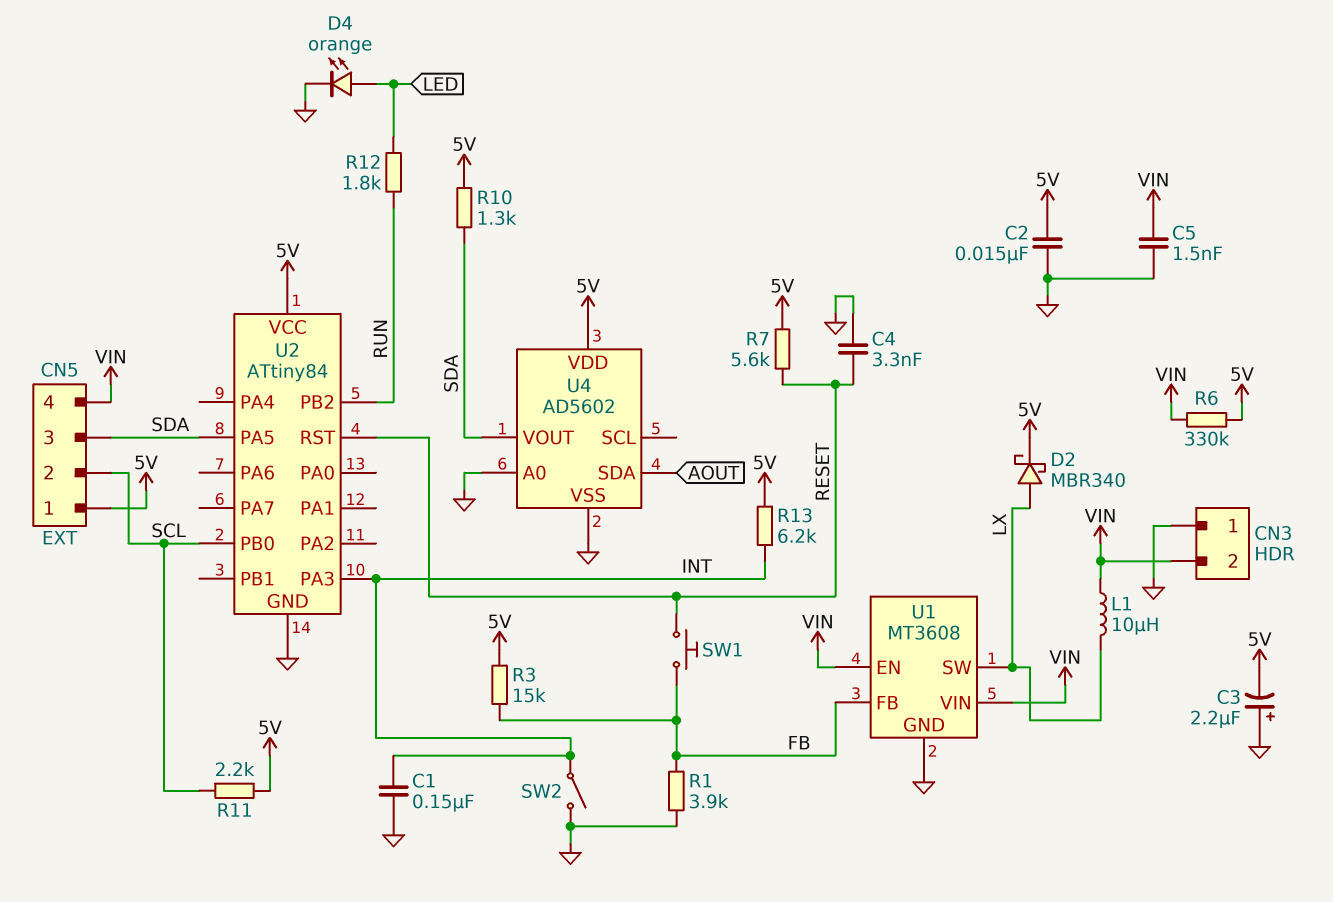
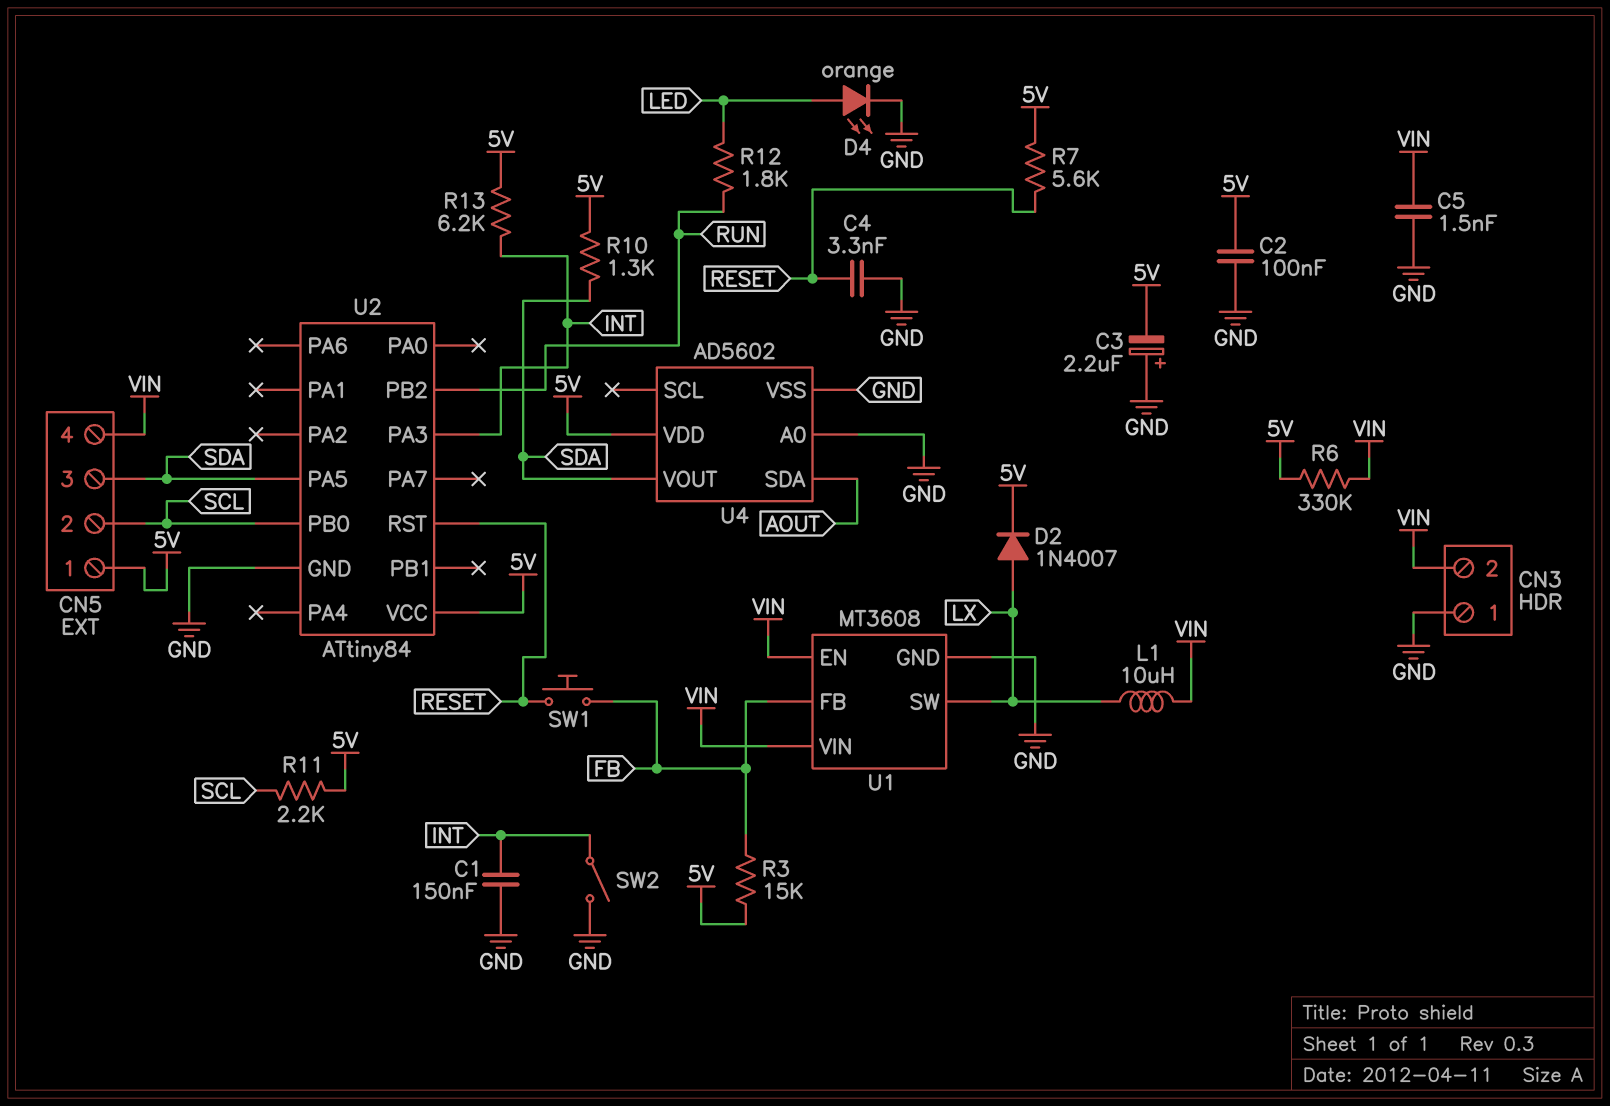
C2: 15nF (5V, GND) -> 100nF (5V, GND)
D2: schottky MBR340 (A LX, K 5V) -> diode 1N4007 (A LX, K 5V)
R1: 3.9k (FB, GND) -> none

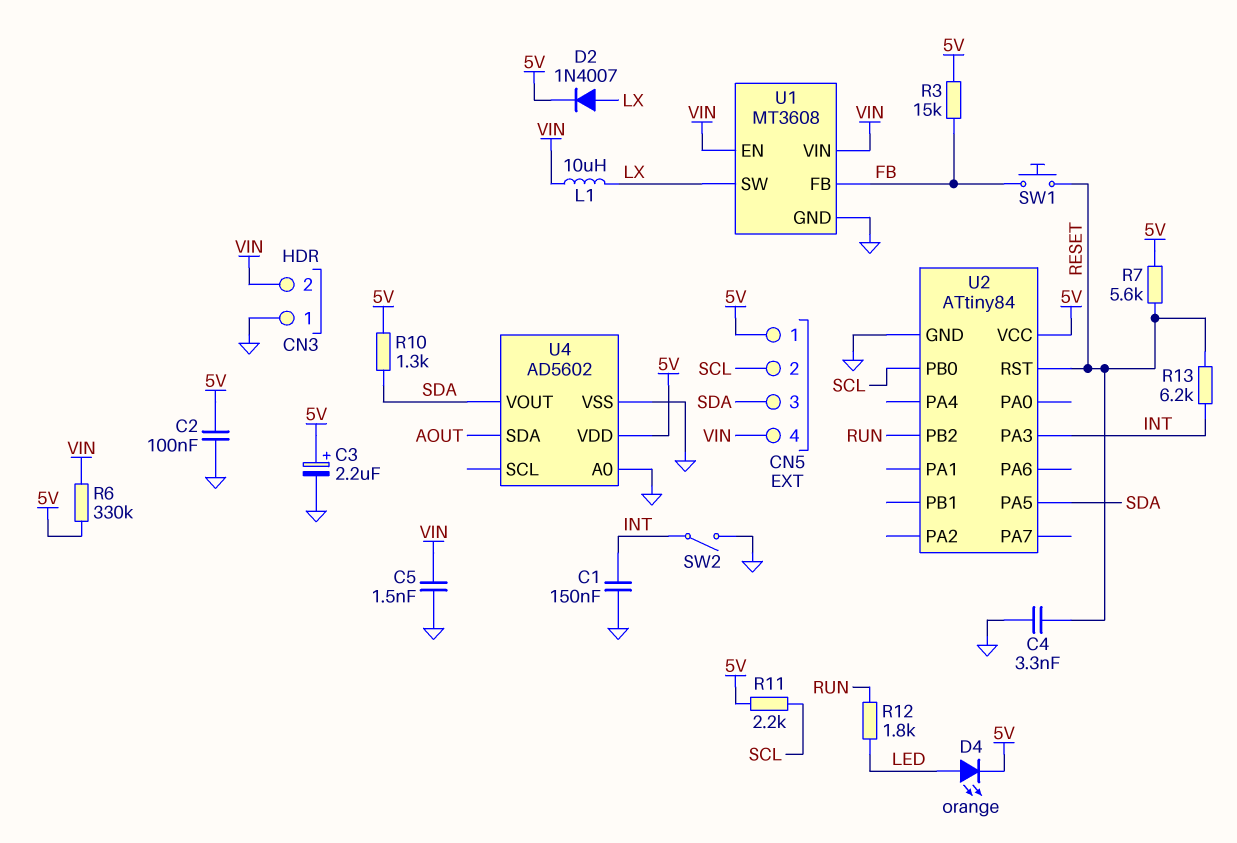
C3: 2.2uF (plus GND, minus 5V) -> 2.2uF (plus 5V, minus GND)
D4: LED orange (A LED, K GND) -> LED orange (A LED, K 5V)
R13: 6.2k (5V, INT) -> 6.2k (INT, RESET)

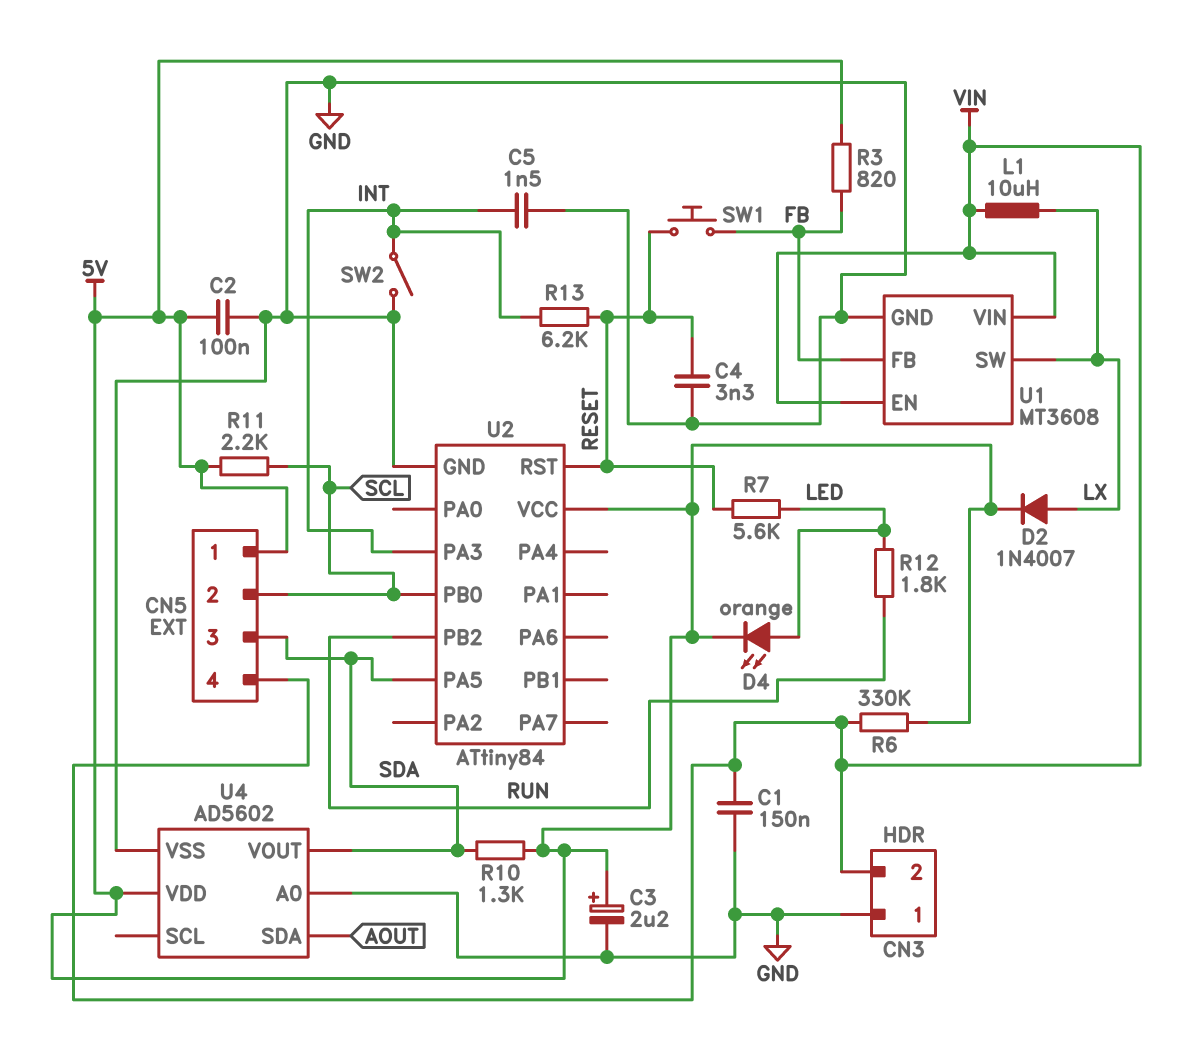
C1: 150nF (GND, INT) -> 150nF (GND, VIN)
C5: 1.5nF (GND, VIN) -> 1.5nF (GND, INT)
R3: 15k (5V, FB) -> 820 (5V, FB)
R7: 5.6k (5V, RESET) -> 5.6k (LED, RESET)

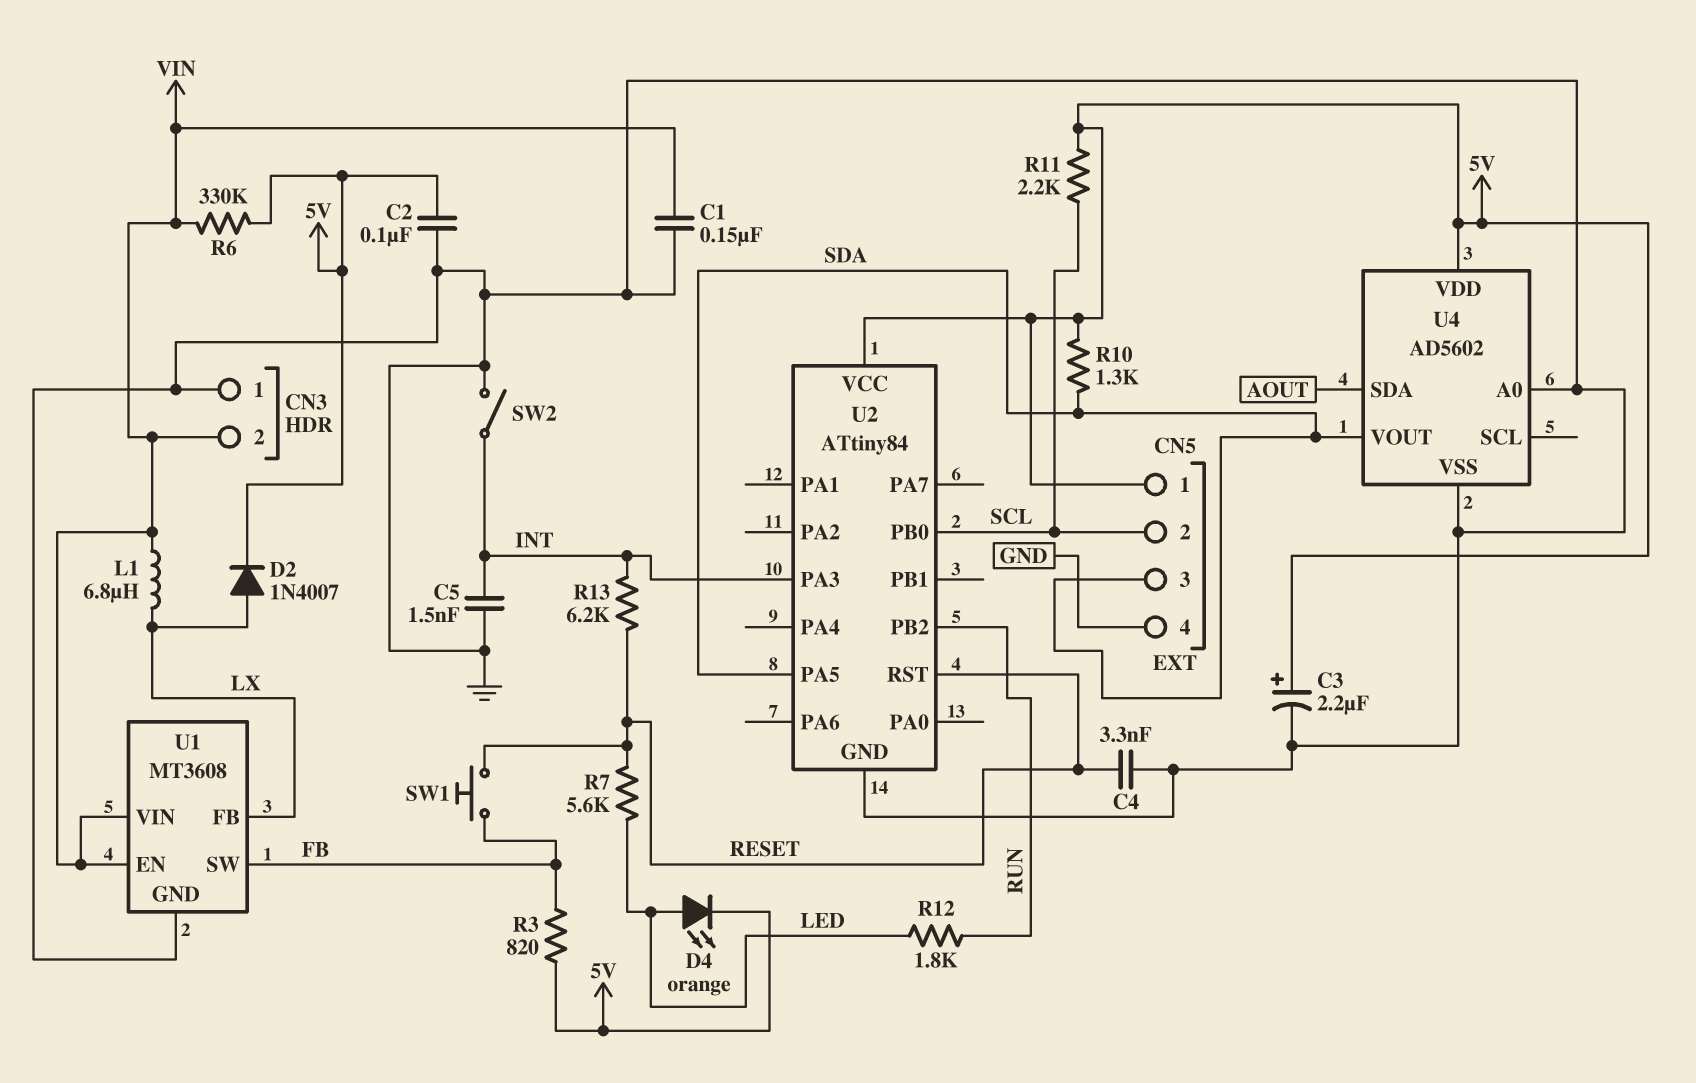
CN5 pin 4: VIN -> GND
L1: 10uH (LX, VIN) -> 6.8uH (LX, VIN)
U1 pin FB: FB -> LX
U1 pin SW: LX -> FB

